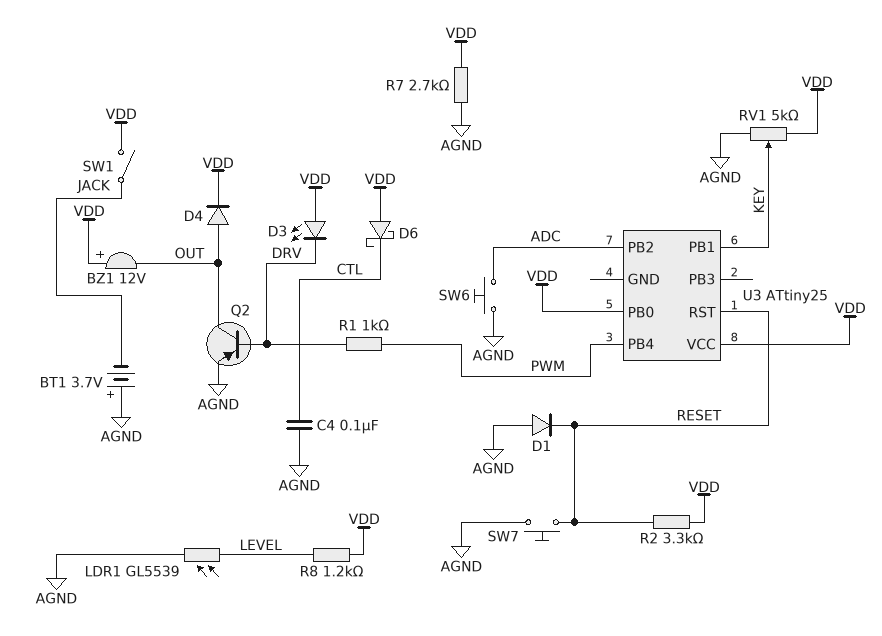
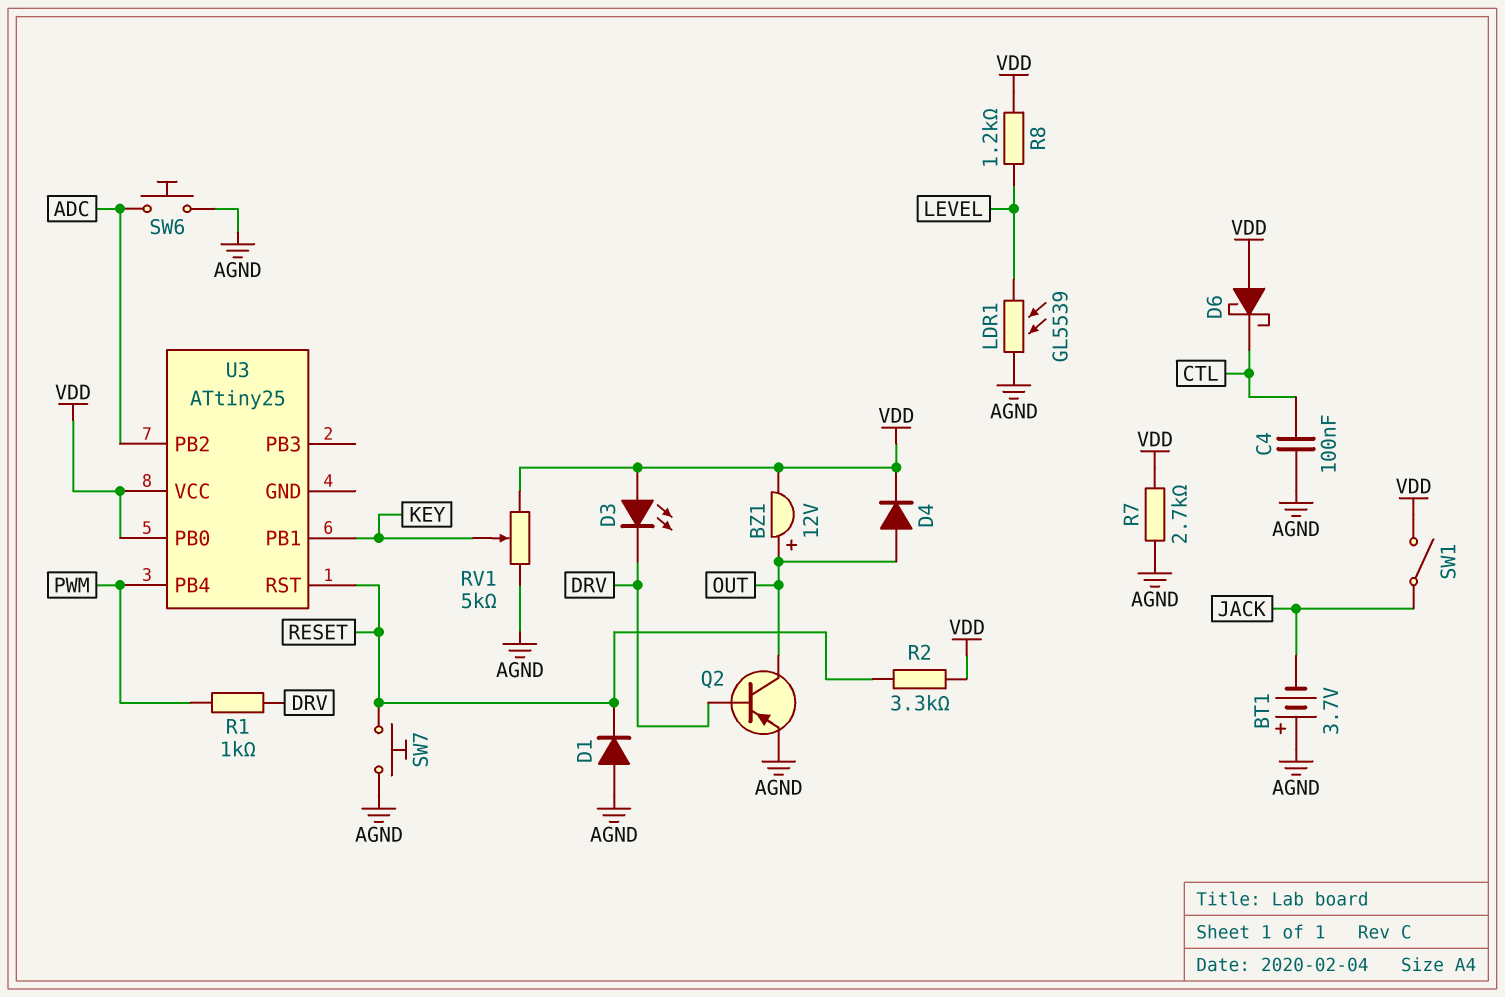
BZ1: buzzer 12V (plus VDD, minus OUT) -> buzzer 12V (plus OUT, minus VDD)

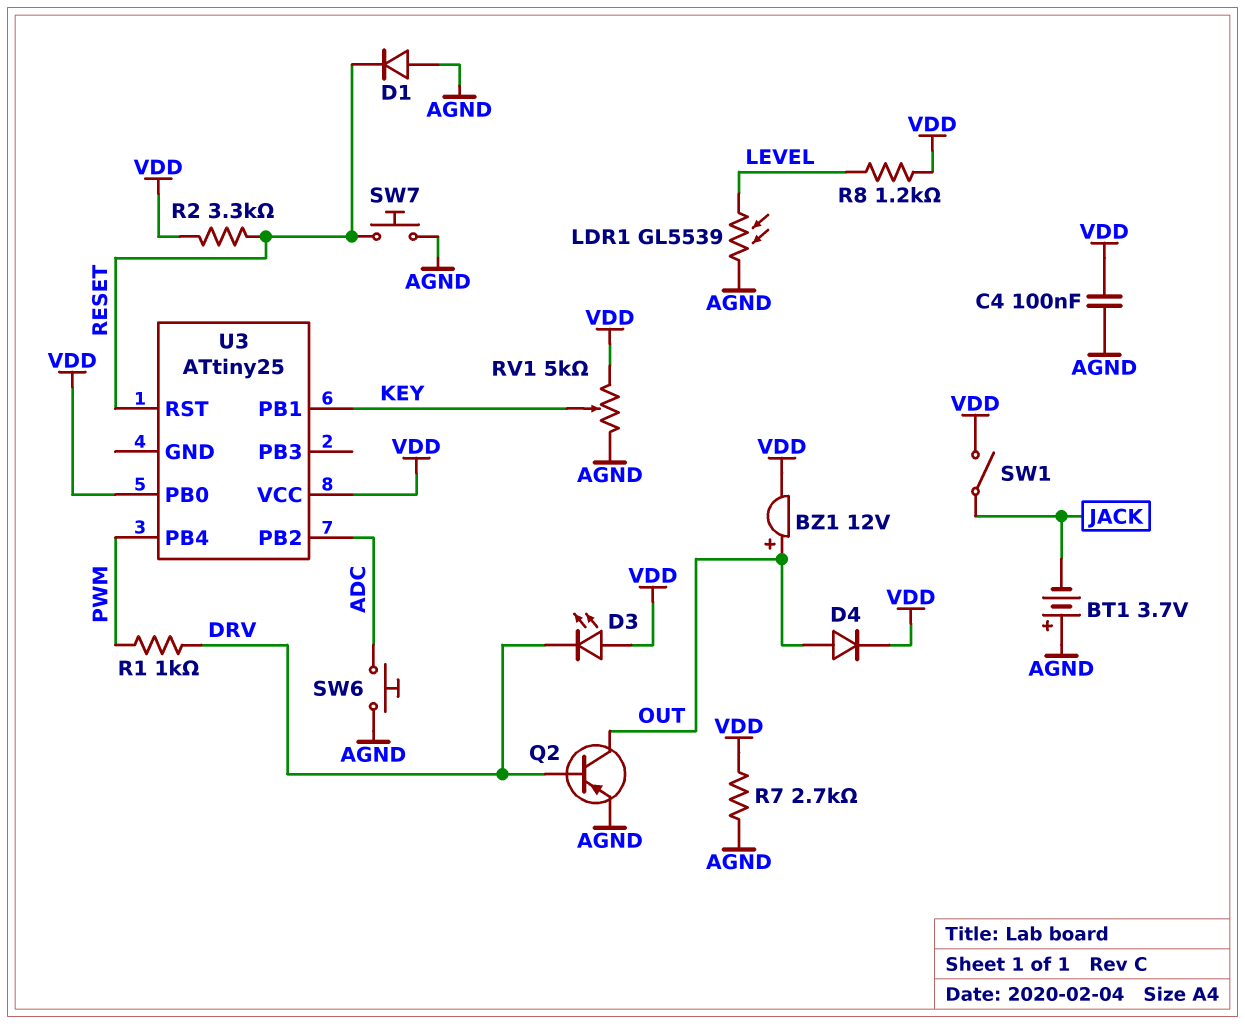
C4: 100nF (AGND, CTL) -> 100nF (AGND, VDD)
D6: schottky (A VDD, K CTL) -> none

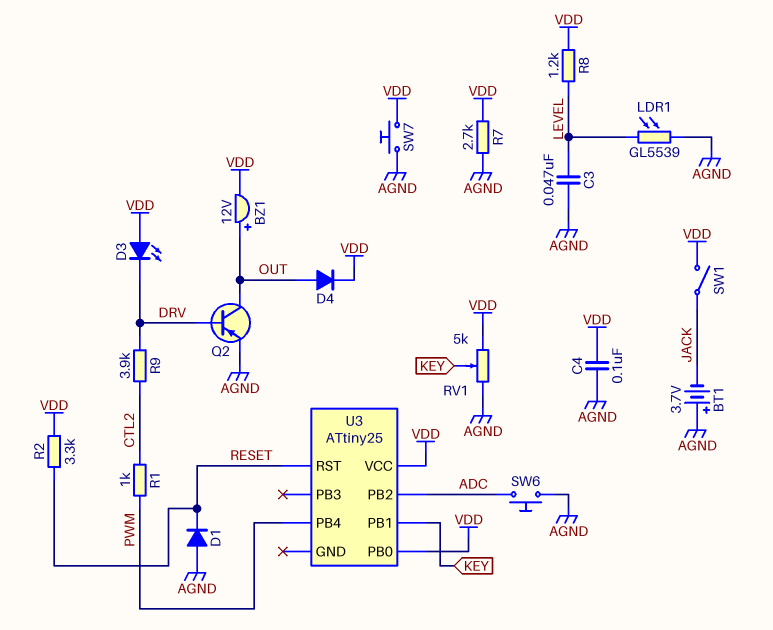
C3: none -> 47nF (AGND, LEVEL)
R1: 1k (DRV, PWM) -> 1k (CTL2, PWM)
R9: none -> 3.9k (CTL2, DRV)
SW7: button (AGND, RESET) -> button (AGND, VDD)

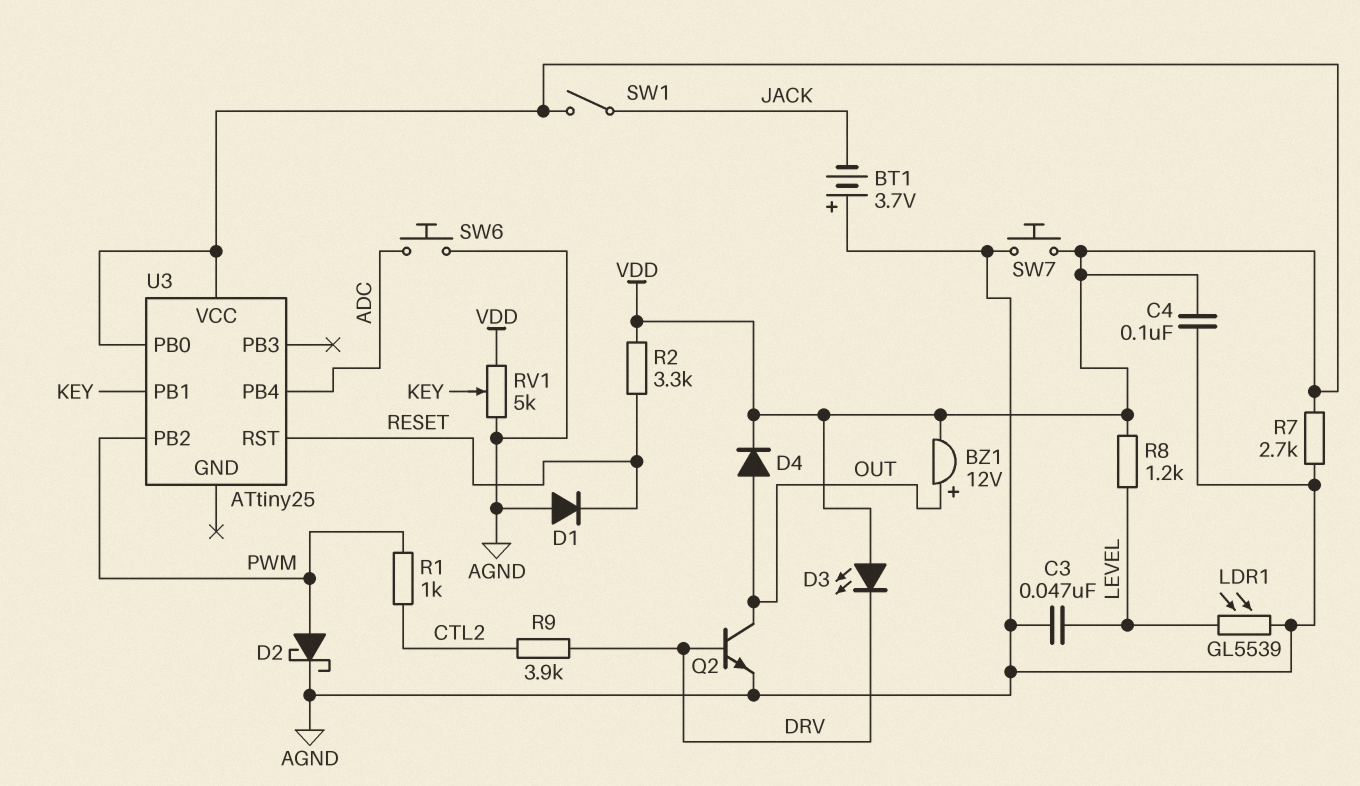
D2: none -> schottky (A PWM, K AGND)
Q2: PNP (B DRV, C OUT, E AGND) -> NPN (B DRV, C OUT, E AGND)
U3 pin PB2: ADC -> PWM
U3 pin PB4: PWM -> ADC

